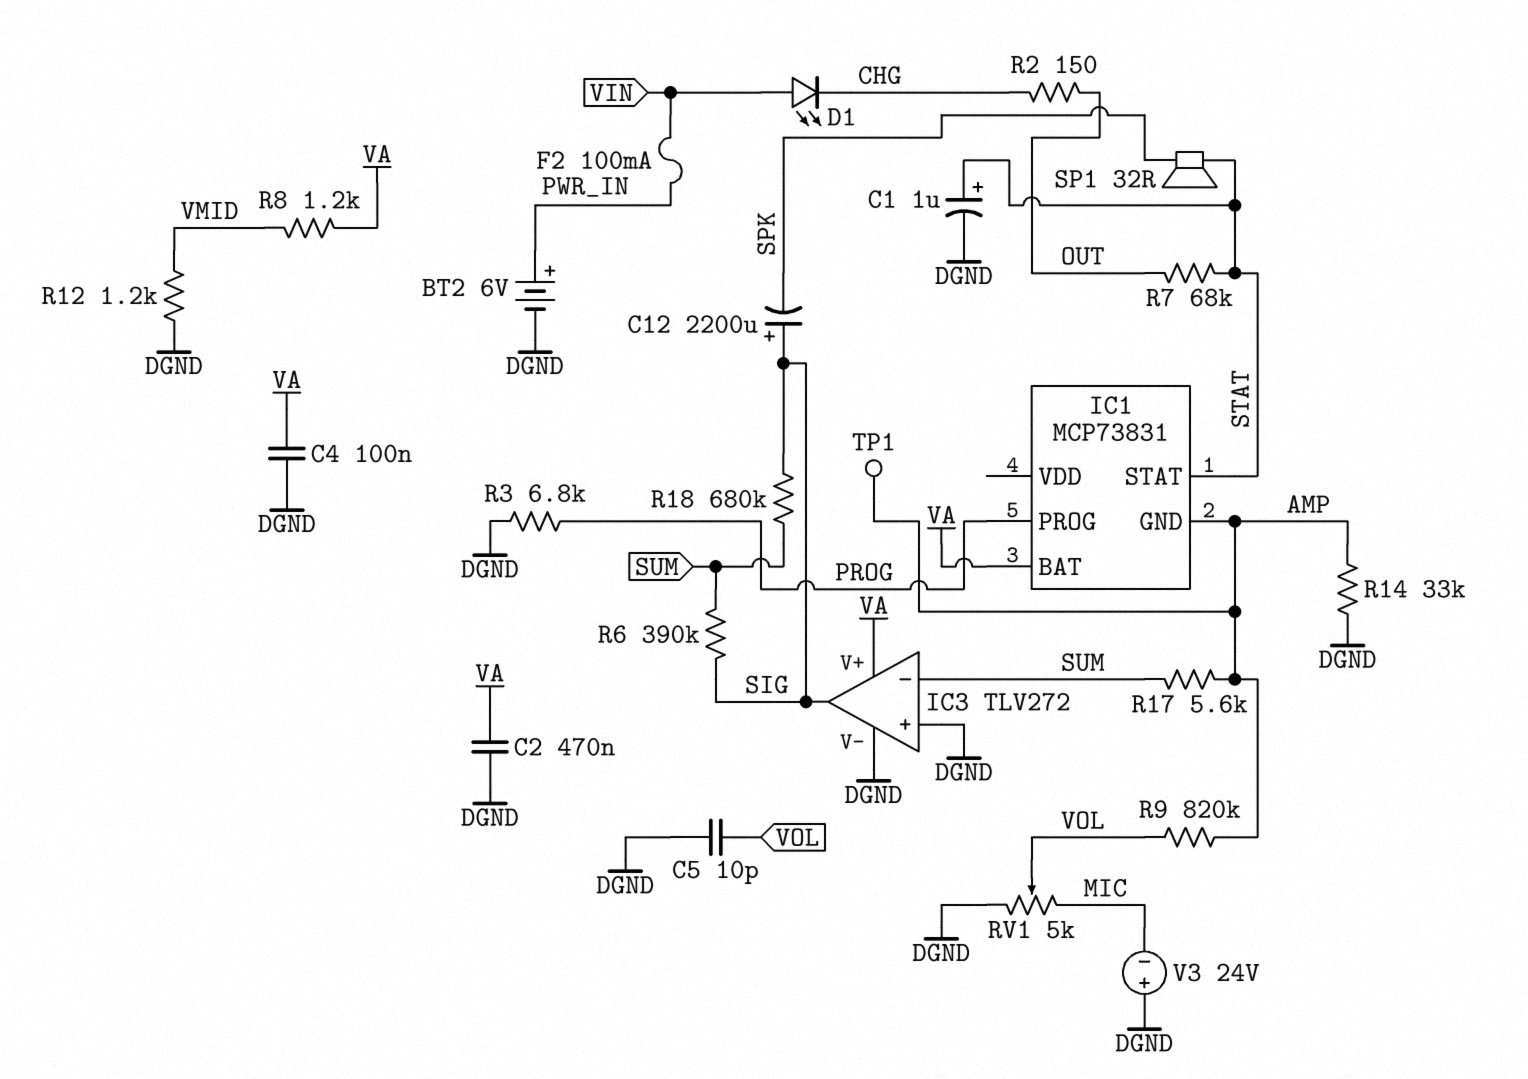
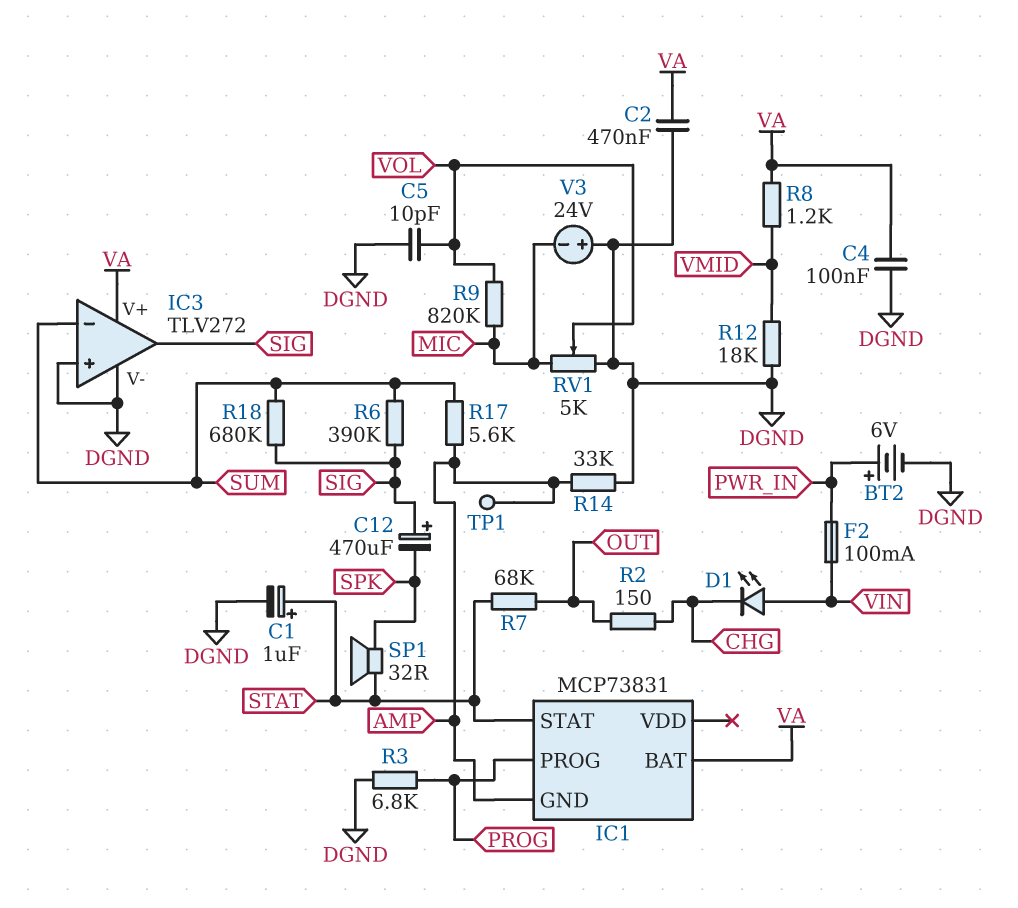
C12: 2200uF (plus SIG, minus SPK) -> 470uF (plus SIG, minus SPK)
R9: 820k (AMP, VOL) -> 820k (MIC, VOL)
R12: 1.2k (DGND, VMID) -> 18k (DGND, VMID)

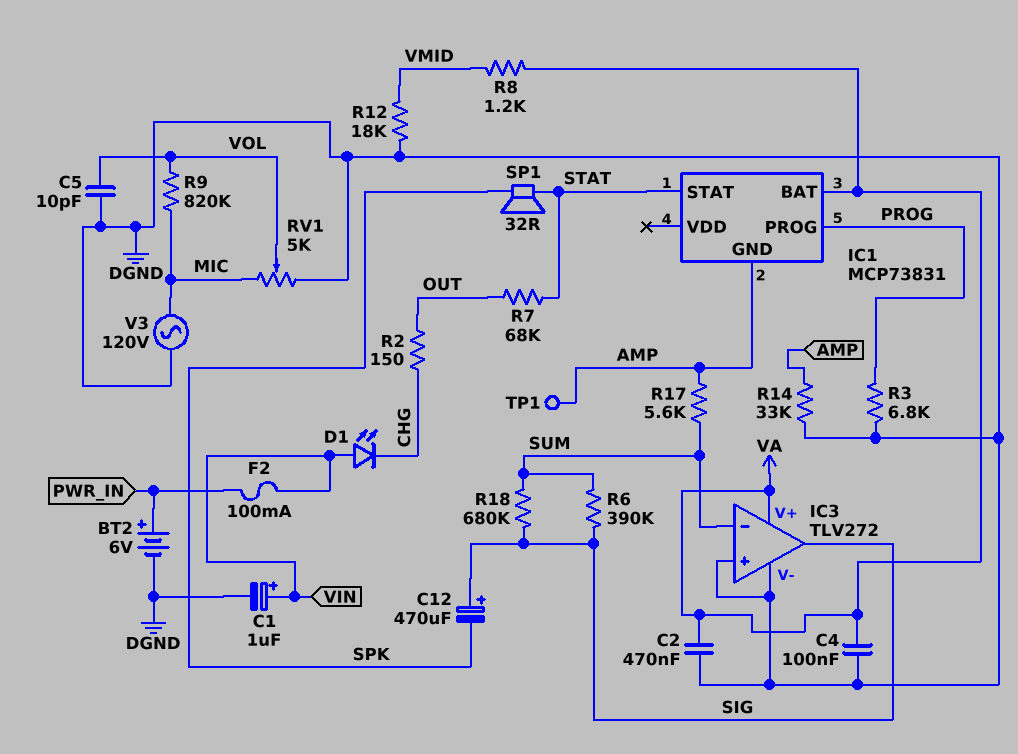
C1: 1uF (plus STAT, minus DGND) -> 1uF (plus VIN, minus DGND)
V3: 24V (plus DGND, minus MIC) -> AC 120V (DGND, MIC)

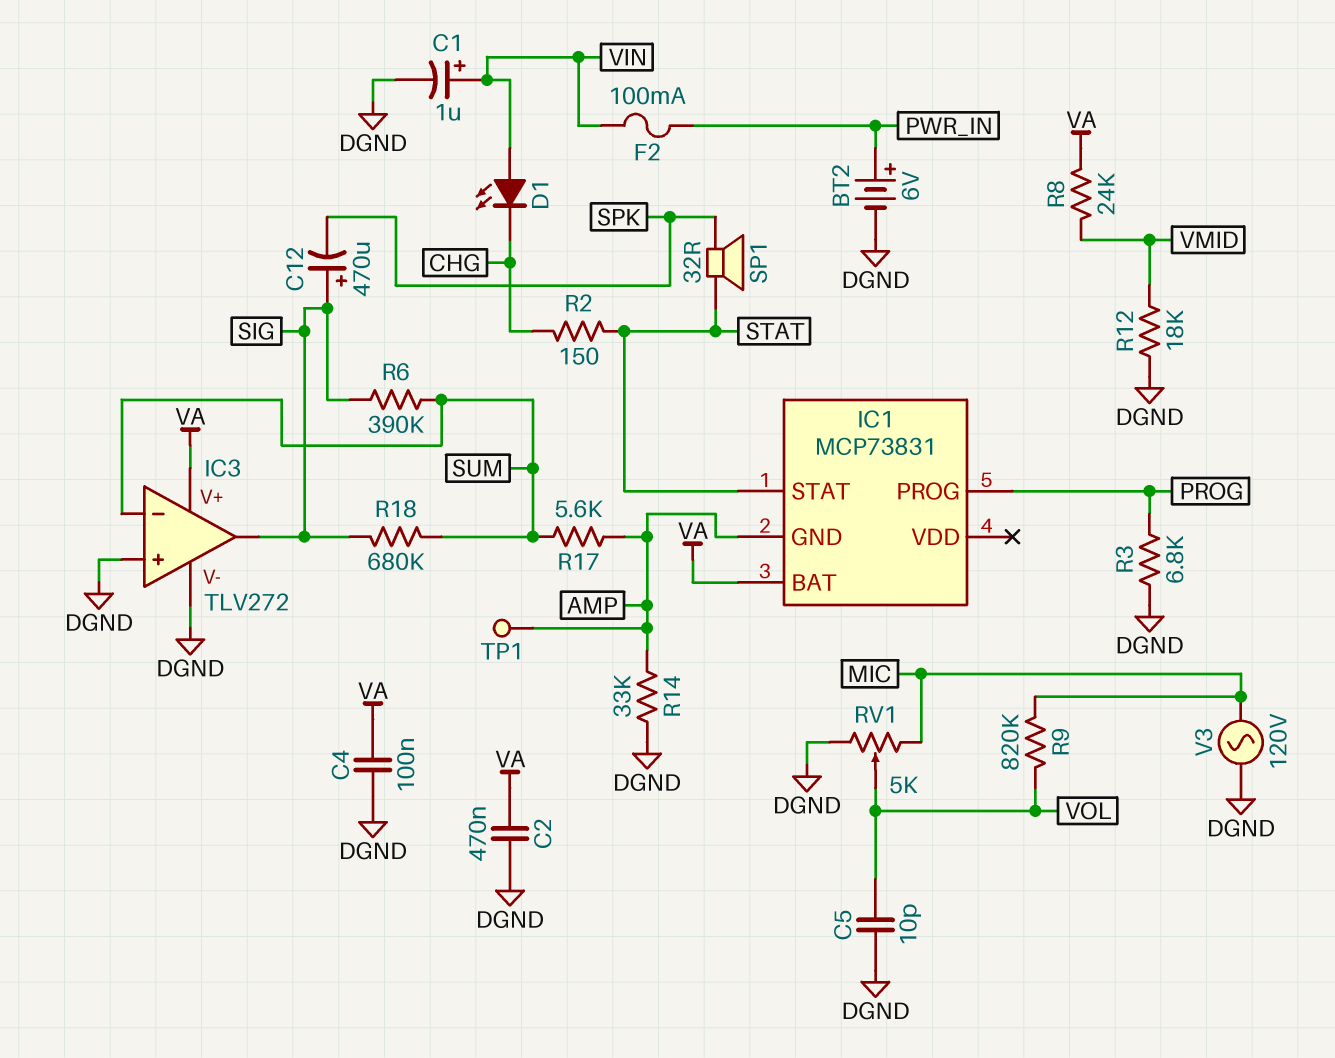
R2: 150 (CHG, OUT) -> 150 (CHG, STAT)
R7: 68k (OUT, STAT) -> none
R8: 1.2k (VA, VMID) -> 24k (VA, VMID)

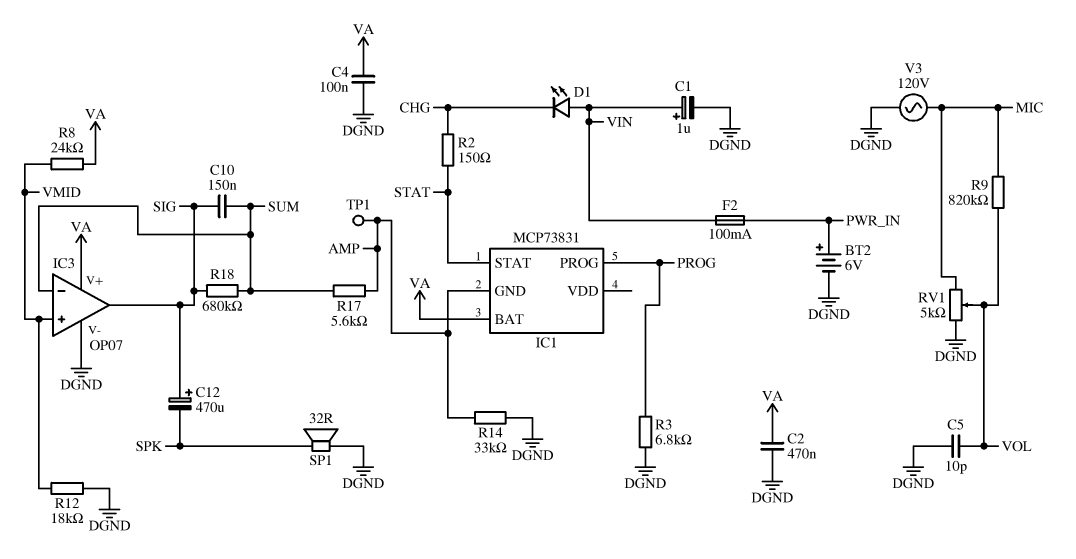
C10: none -> 150nF (SIG, SUM)
IC3: TLV272 -> OP07
IC3 pin in+: DGND -> VMID
R6: 390k (SIG, SUM) -> none
SP1: speaker 32R (SPK, STAT) -> speaker 32R (DGND, SPK)

